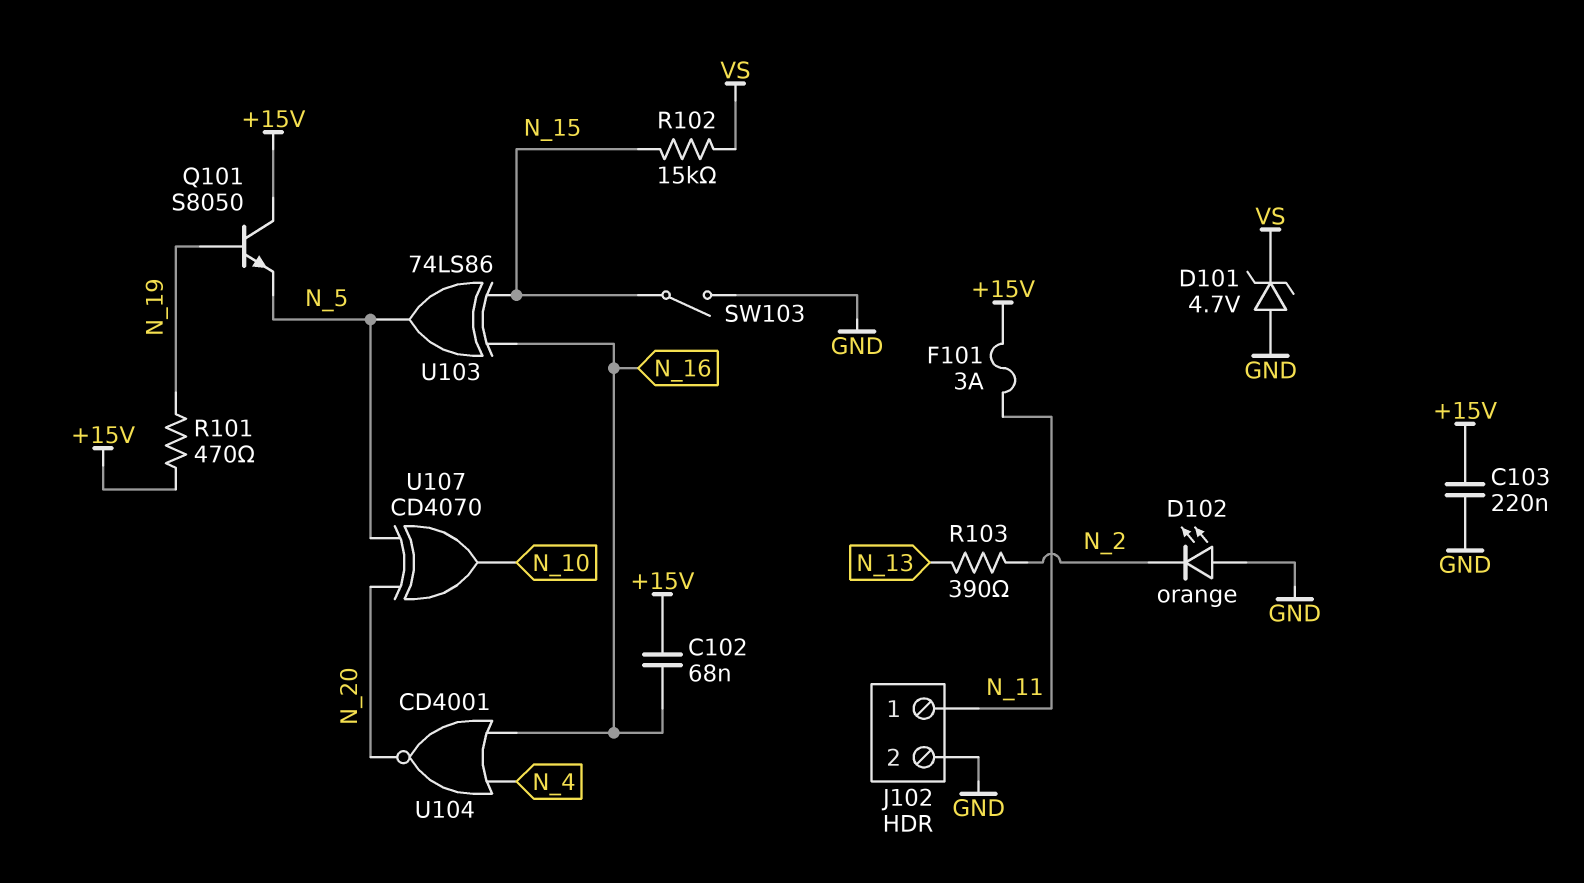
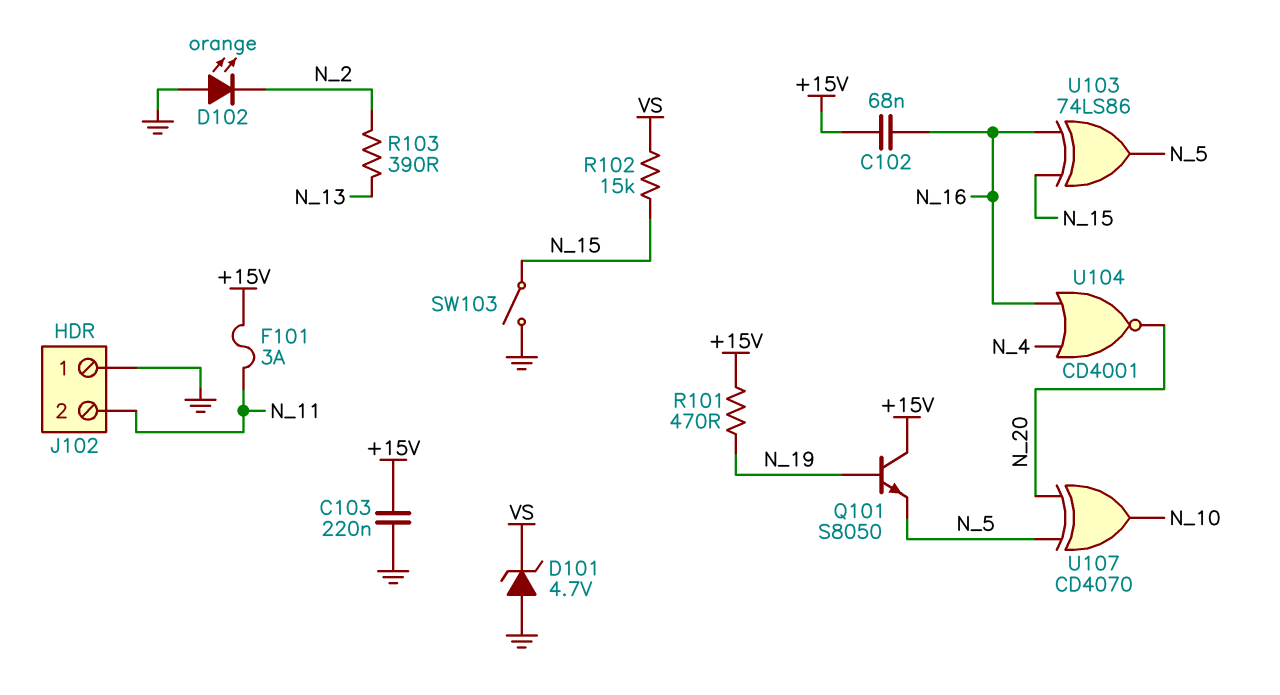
J102 pin 1: N_11 -> GND
J102 pin 2: GND -> N_11

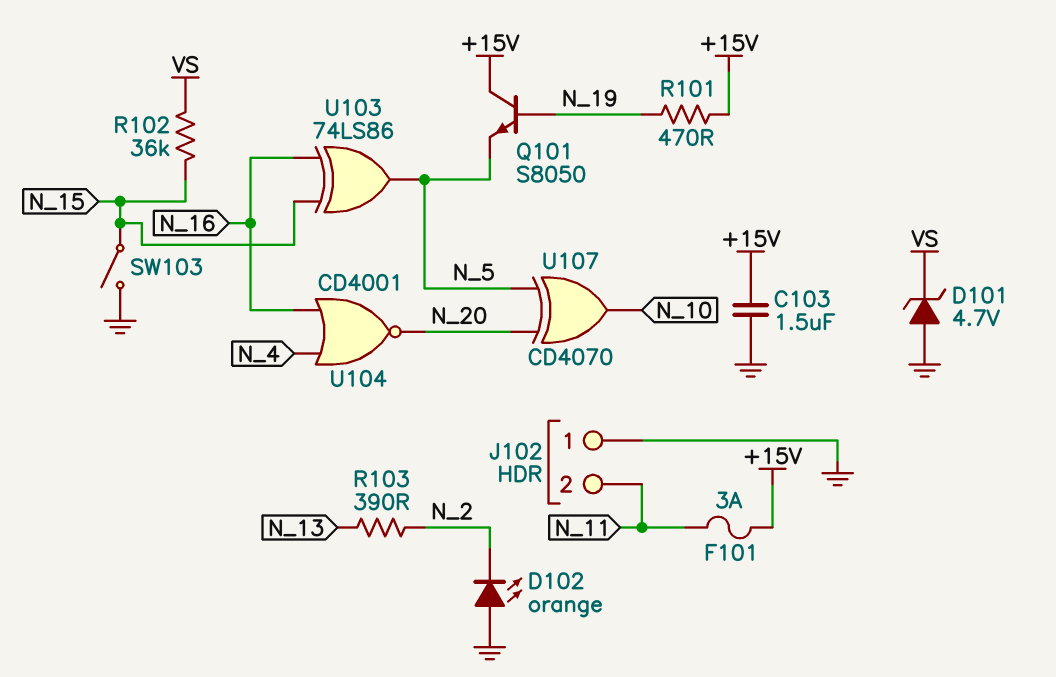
C102: 68nF (+15V, N_16) -> none
C103: 220nF (+15V, GND) -> 1.5uF (+15V, GND)
R102: 15k (N_15, VS) -> 36k (N_15, VS)

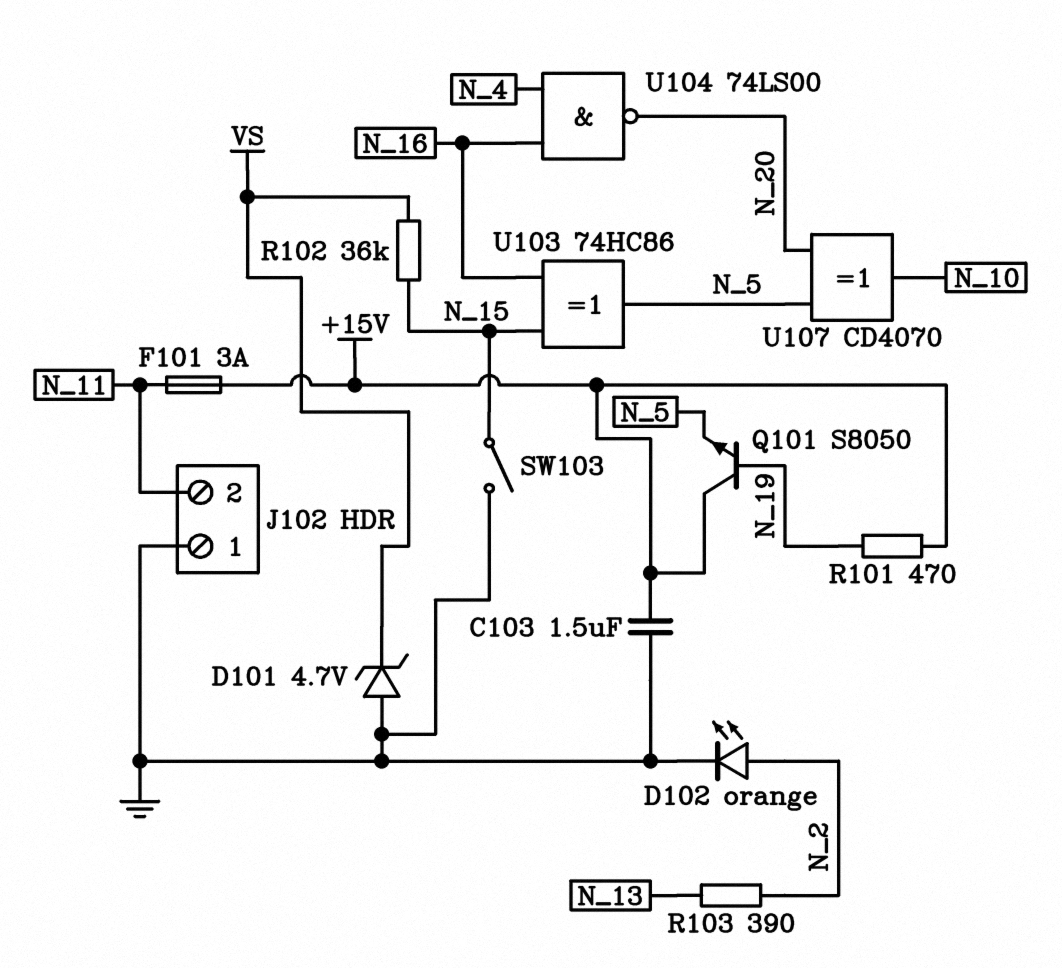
D102: LED orange (A GND, K N_2) -> LED orange (A N_2, K GND)
U103: XOR 74LS86 (in N_15, in N_16, out N_5) -> XOR 74HC86 (in N_15, in N_16, out N_5)
U104: NOR CD4001 (in N_4, in N_16, out N_20) -> NAND 74LS00 (in N_4, in N_16, out N_20)

